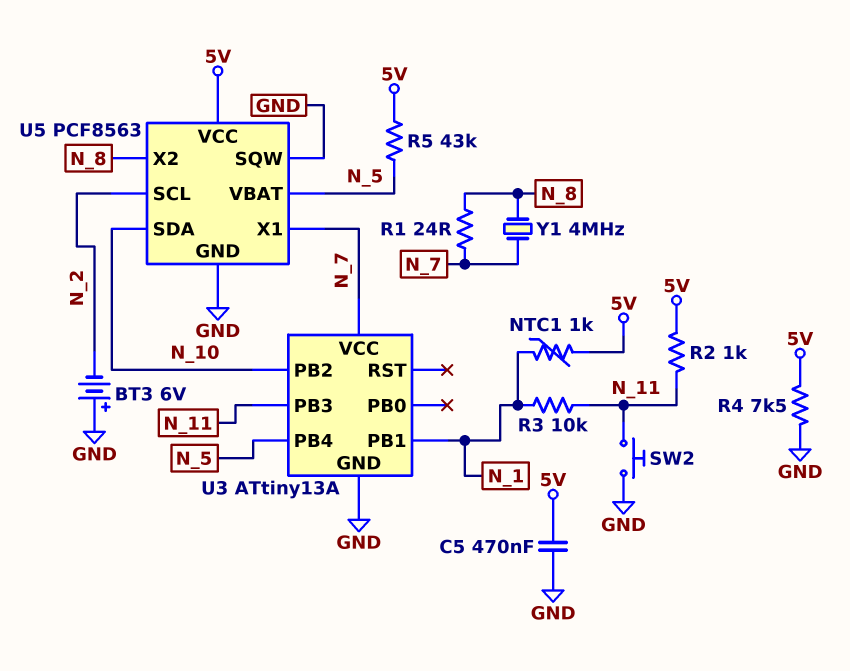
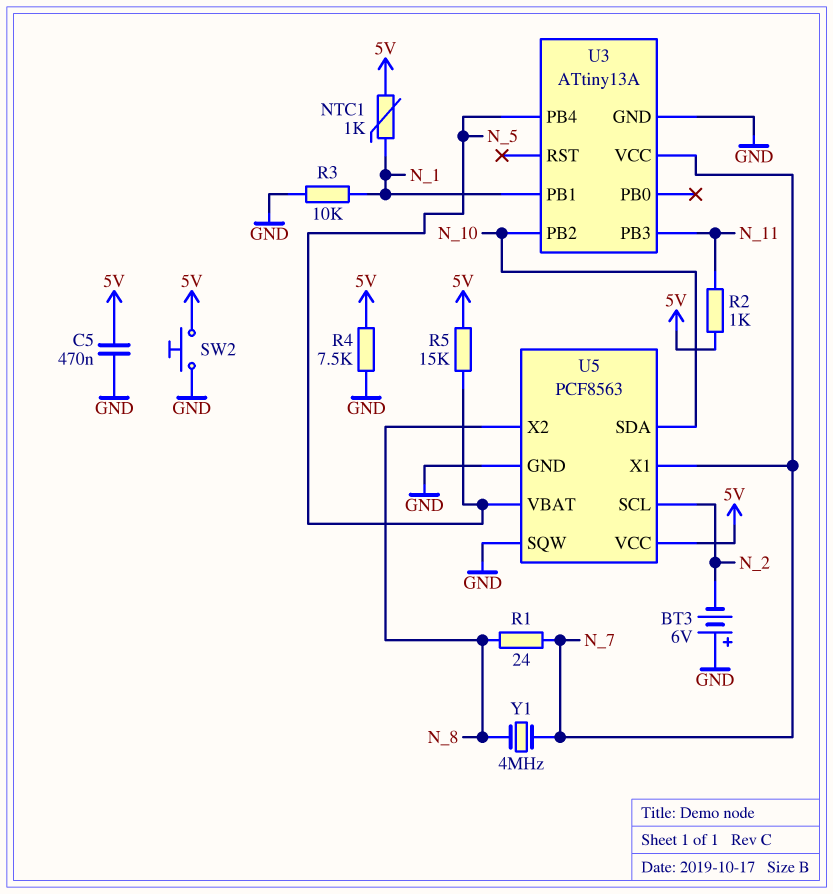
R3: 10k (N_1, N_11) -> 10k (GND, N_1)
R5: 43k (5V, N_5) -> 15k (5V, N_5)
SW2: button (GND, N_11) -> button (5V, GND)

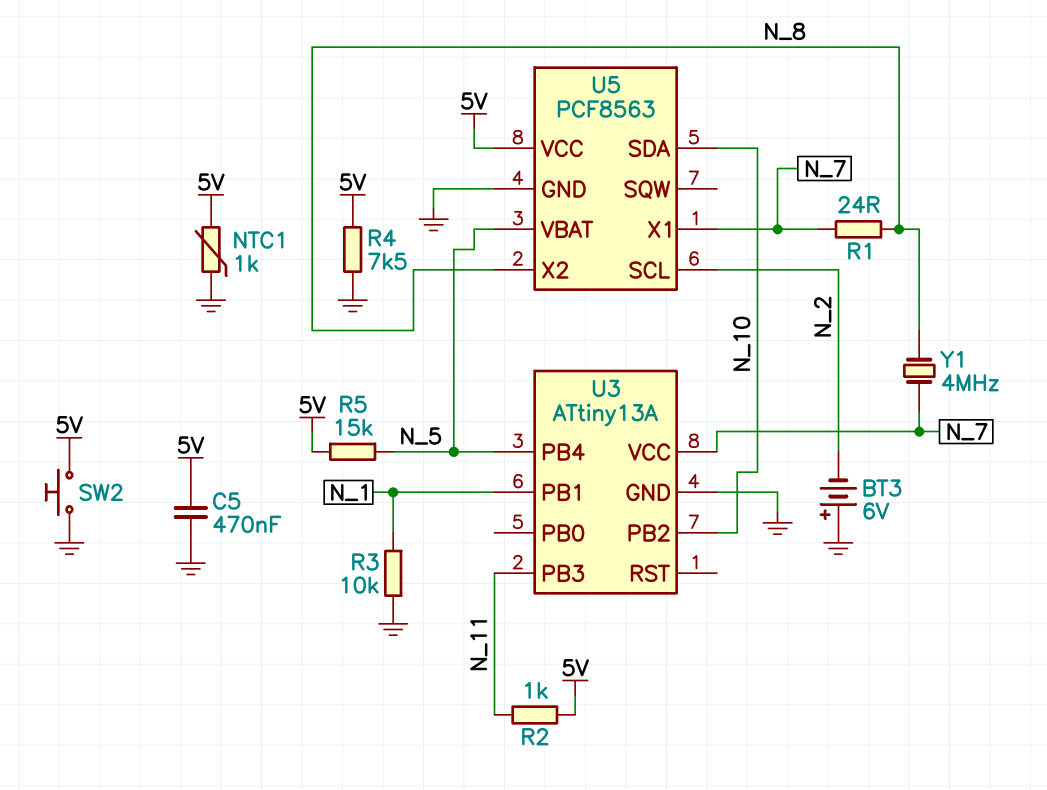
NTC1: 1k (5V, N_1) -> 1k (5V, GND)
U5 pin SQW: GND -> none

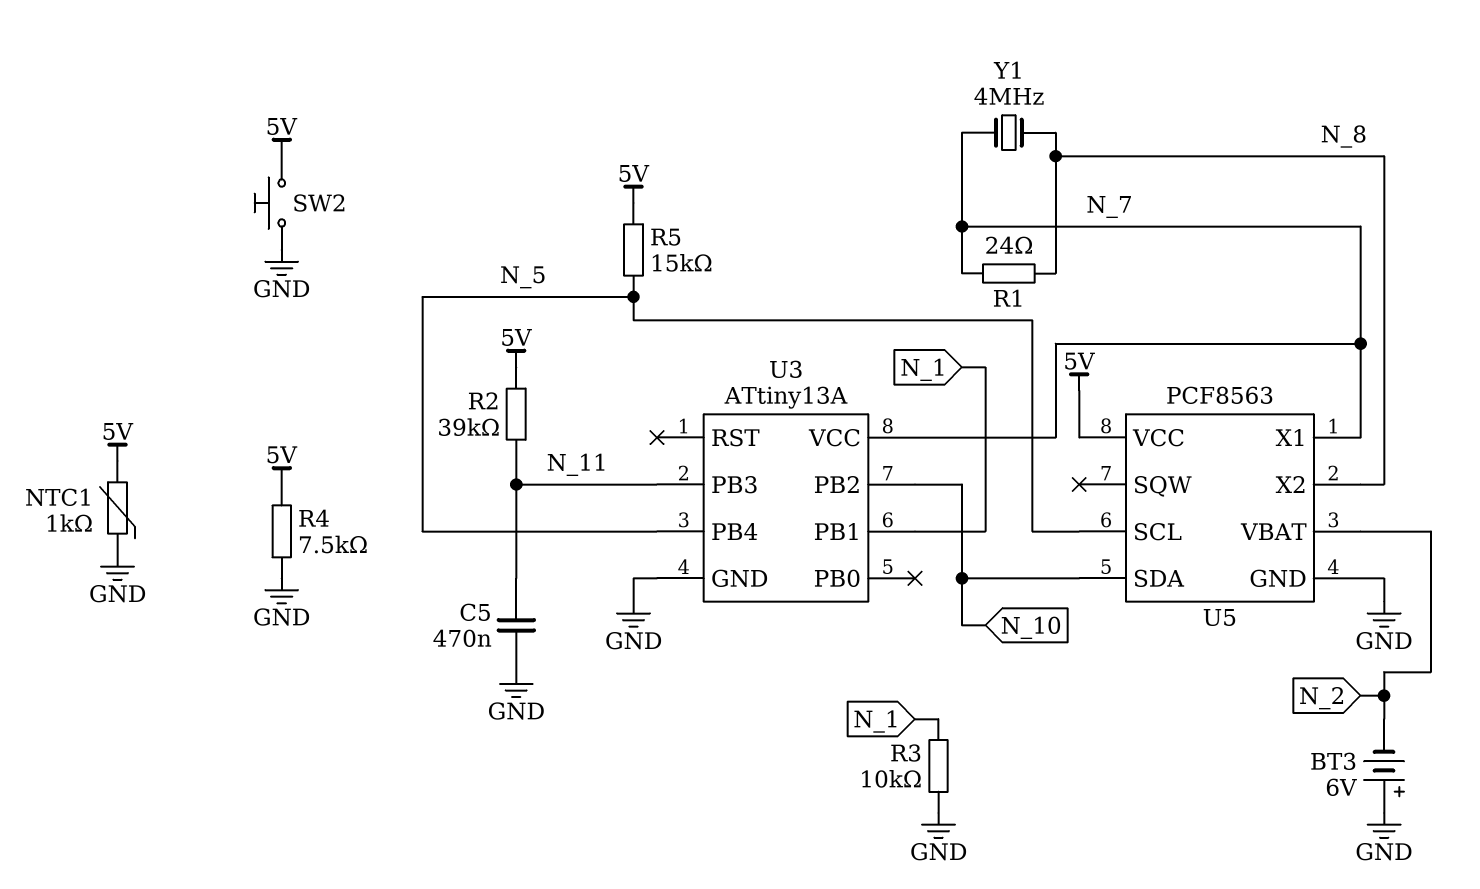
C5: 470nF (5V, GND) -> 470nF (GND, N_11)
R2: 1k (5V, N_11) -> 39k (5V, N_11)
U5 pin SCL: N_2 -> N_5
U5 pin VBAT: N_5 -> N_2

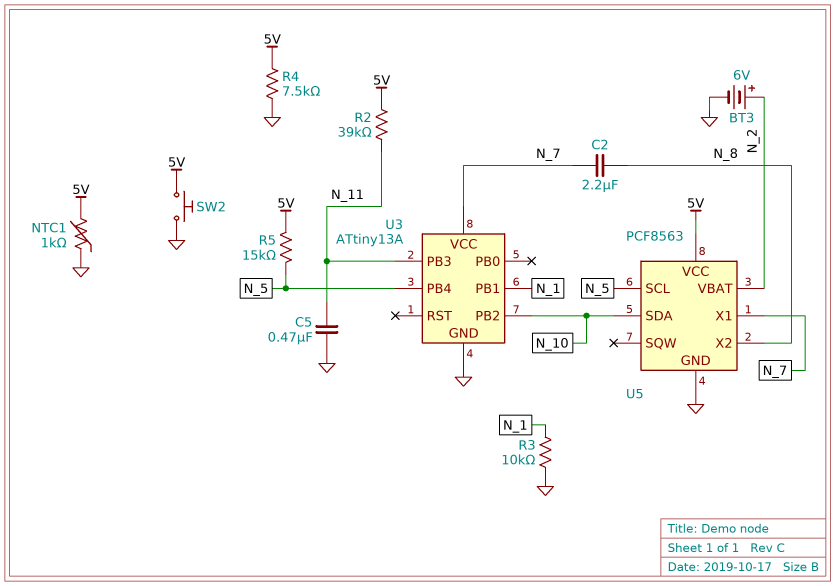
BT3: 6V (plus GND, minus N_2) -> 6V (plus N_2, minus GND)
C2: none -> 2.2uF (N_7, N_8)
R1: 24 (N_7, N_8) -> none
Y1: 4MHz (N_7, N_8) -> none

